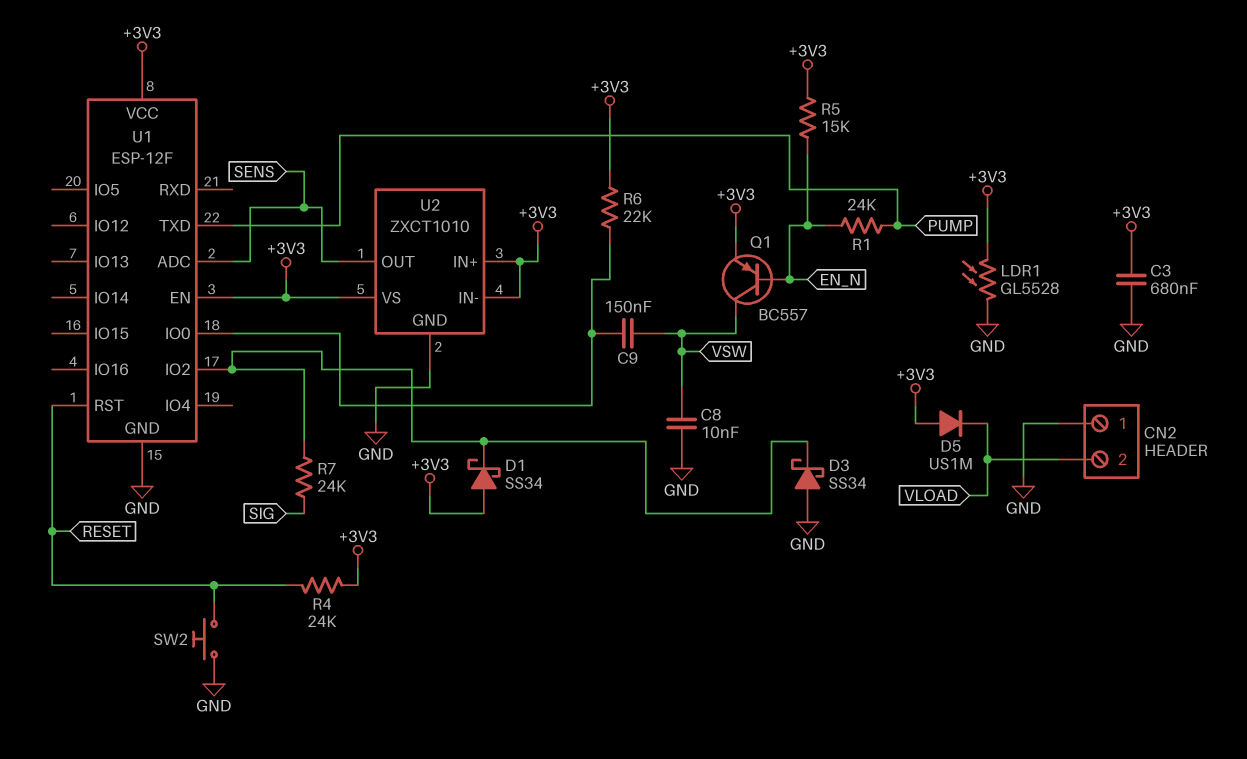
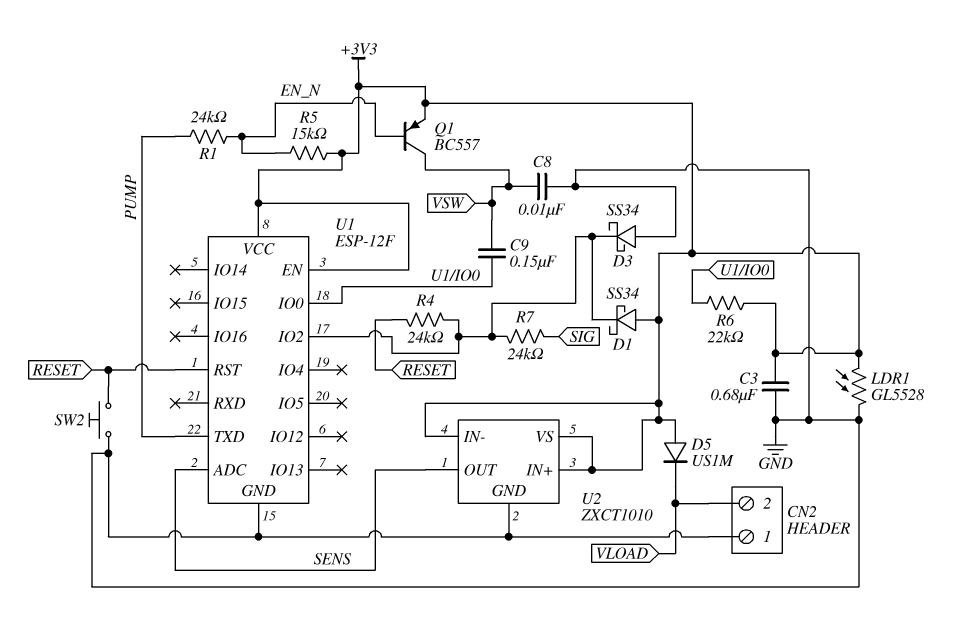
R4: 24k (+3V3, RESET) -> 24k (RESET, U1/IO2)

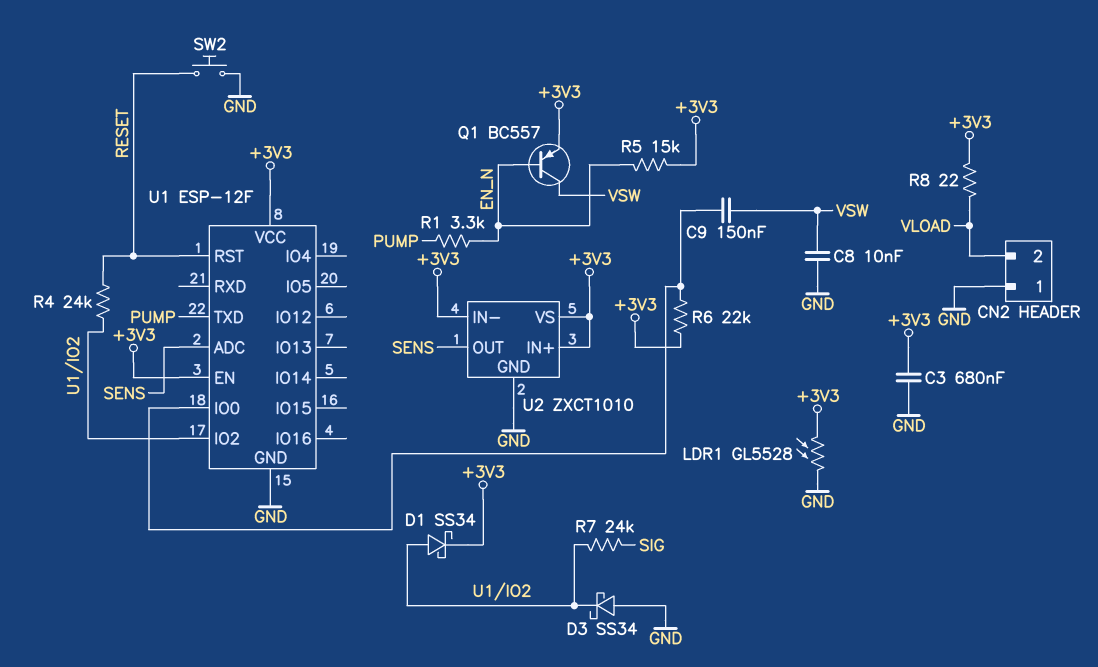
D1: schottky SS34 (A +3V3, K U1/IO2) -> schottky SS34 (A U1/IO2, K +3V3)
D5: diode US1M (A +3V3, K VLOAD) -> none
R1: 24k (EN_N, PUMP) -> 3.3k (EN_N, PUMP)
R8: none -> 22 (+3V3, VLOAD)

